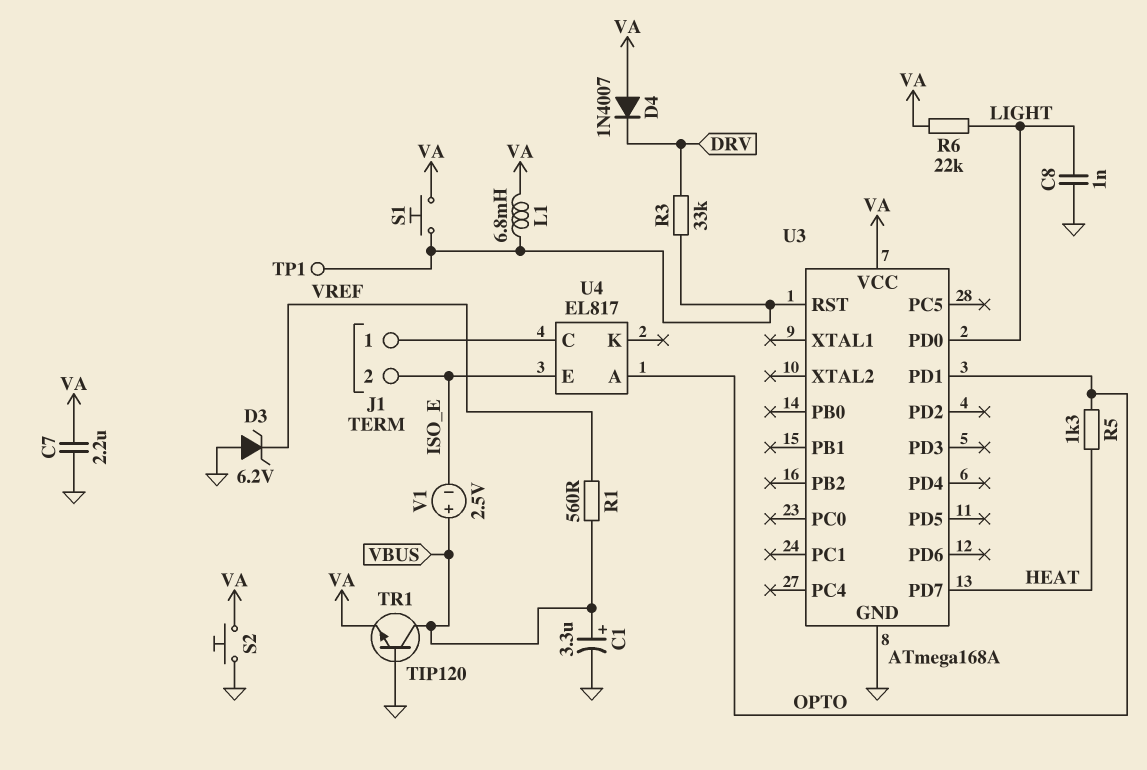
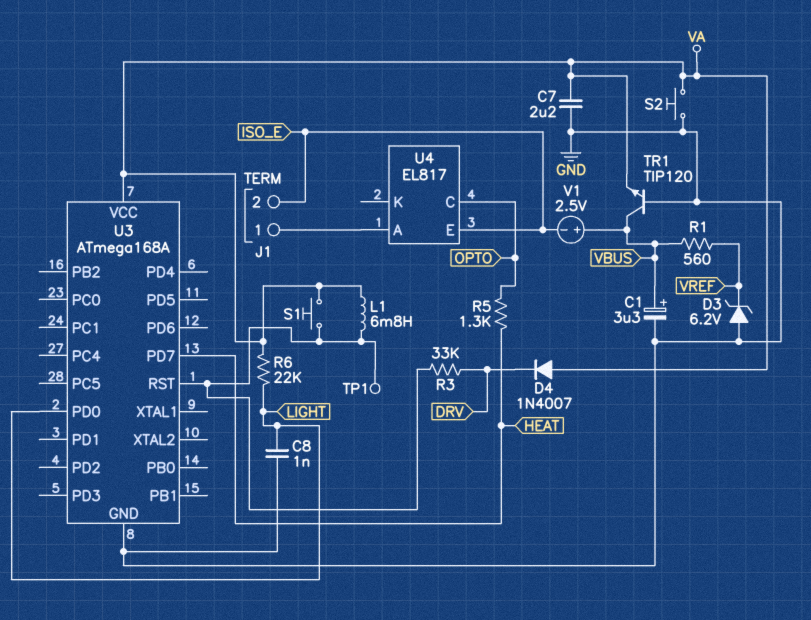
U3 pin PD1: OPTO -> none
U4 pin A: OPTO -> J1/1
U4 pin C: J1/1 -> OPTO

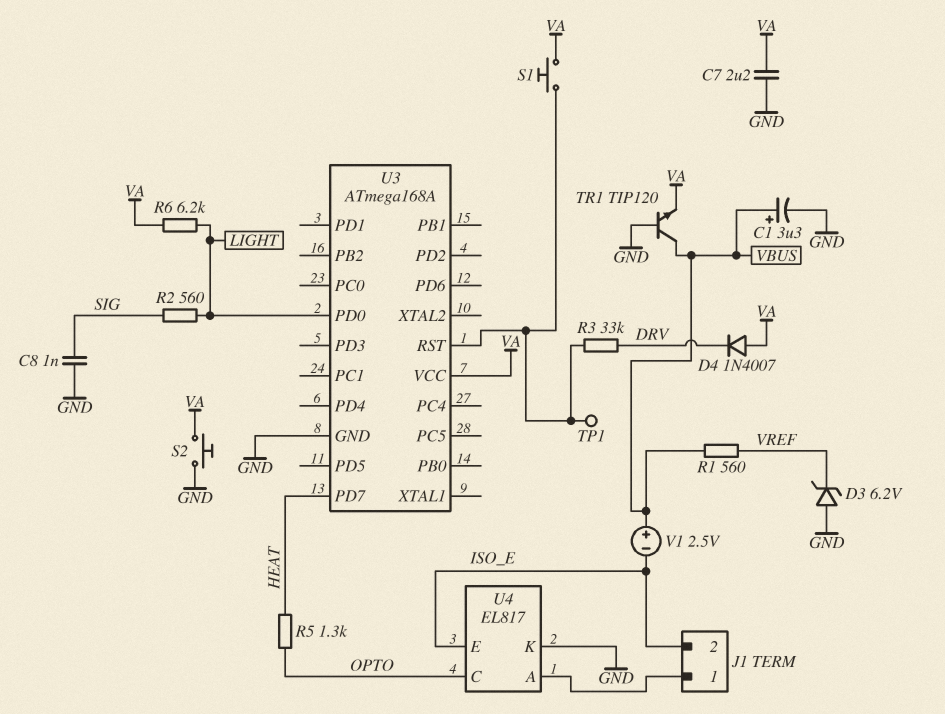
C8: 1nF (GND, LIGHT) -> 1nF (GND, SIG)
L1: 6.8mH (U3/RST, VA) -> none
R2: none -> 560 (LIGHT, SIG)
R6: 22k (LIGHT, VA) -> 6.2k (LIGHT, VA)
U4 pin K: none -> GND

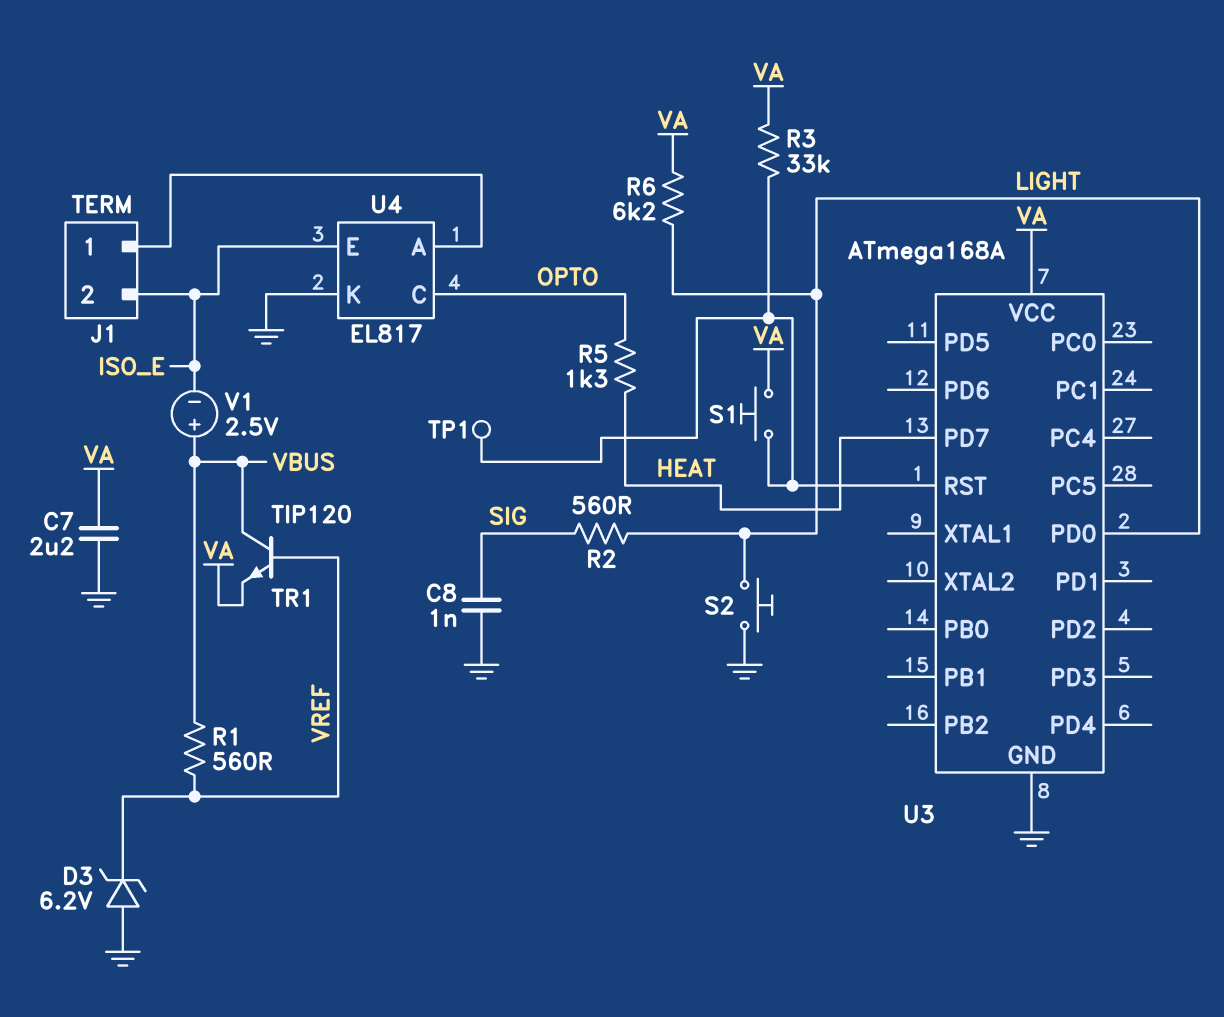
C1: 3.3uF (plus VBUS, minus GND) -> none
D4: diode 1N4007 (A VA, K DRV) -> none
R3: 33k (DRV, U3/RST) -> 33k (U3/RST, VA)
S2: button (GND, VA) -> button (GND, LIGHT)
TR1: NPN TIP120 (B GND, C VBUS, E VA) -> NPN TIP120 (B VREF, C VBUS, E VA)

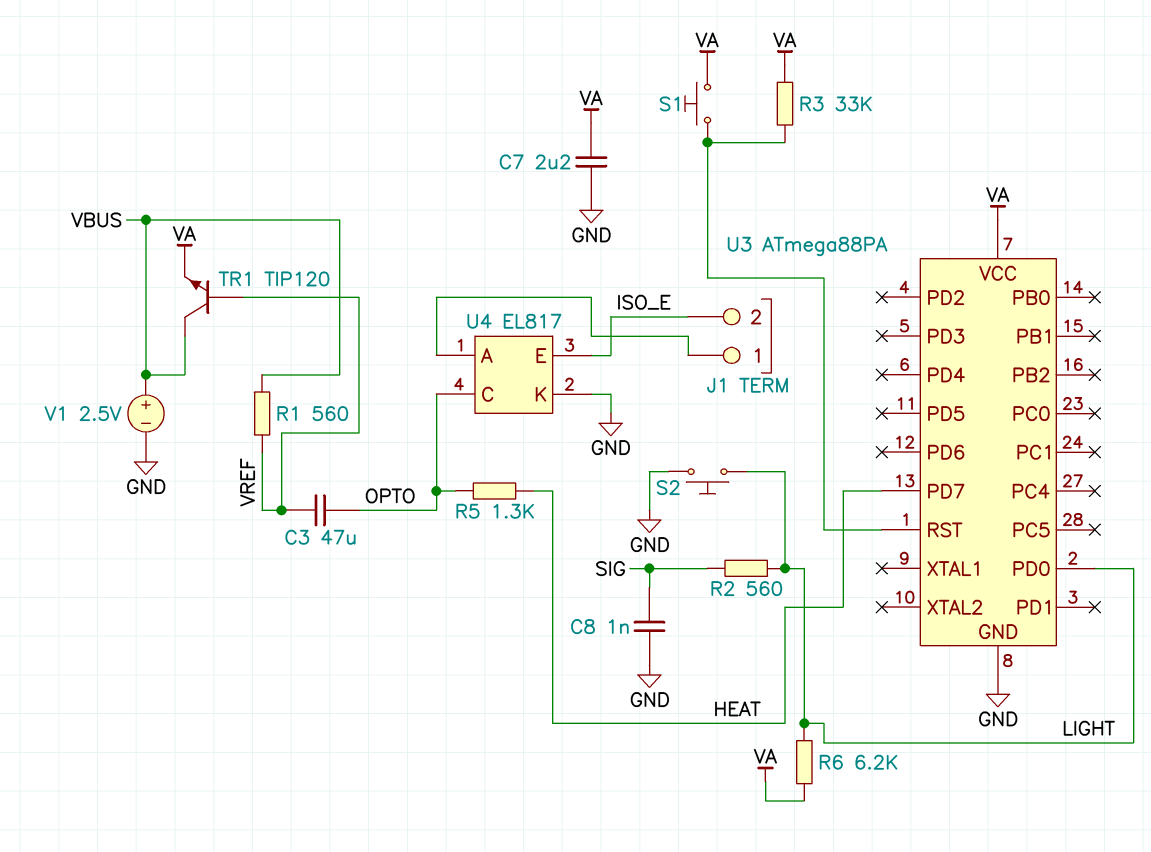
C3: none -> 47uF (OPTO, VREF)
D3: zener 6.2V (A GND, K VREF) -> none
TP1: test point (U3/RST) -> none
U3: ATmega168A -> ATmega88PA
V1: 2.5V (plus VBUS, minus ISO_E) -> 2.5V (plus VBUS, minus GND)

